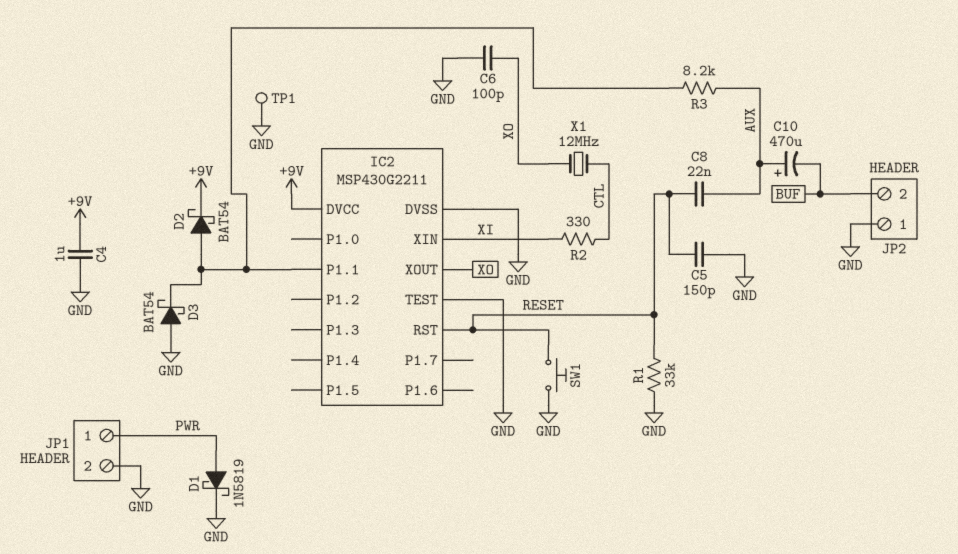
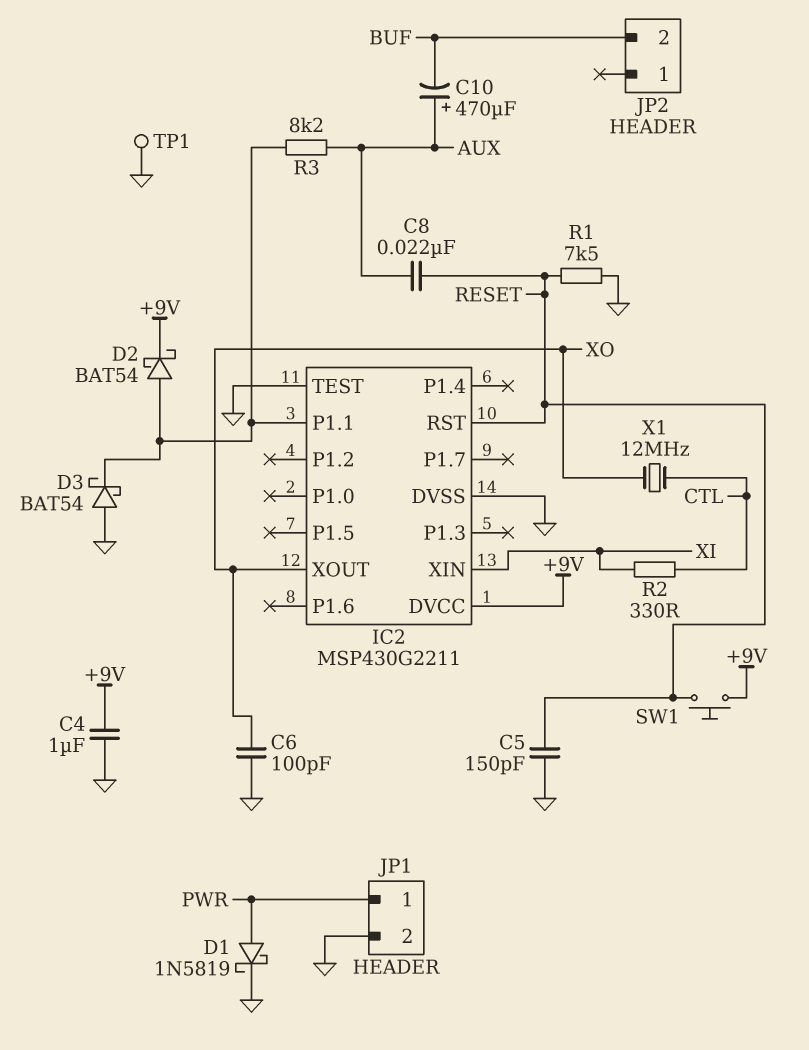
JP2 pin 1: GND -> none
R1: 33k (GND, RESET) -> 7.5k (GND, RESET)
SW1: button (GND, RESET) -> button (+9V, RESET)

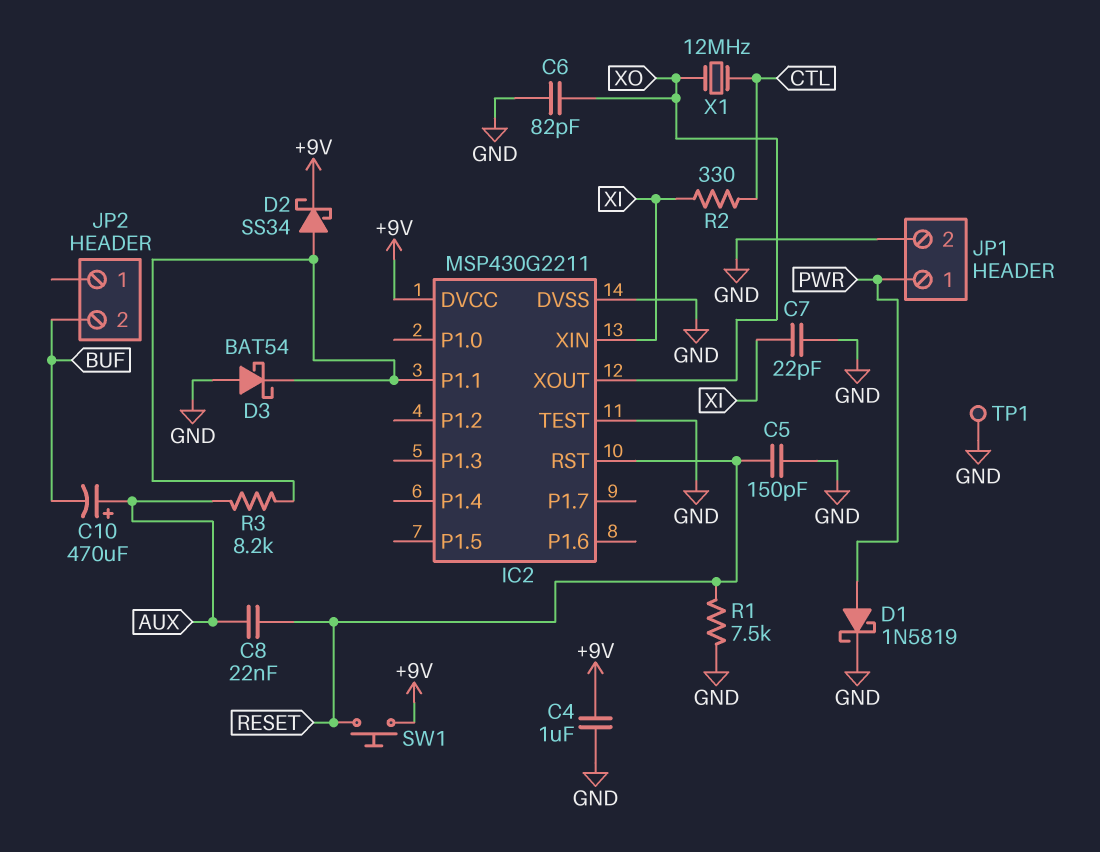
C6: 100pF (GND, XO) -> 82pF (GND, XO)
C7: none -> 22pF (GND, XI)
D2: schottky BAT54 (A IC2/P1.1, K +9V) -> schottky SS34 (A IC2/P1.1, K +9V)

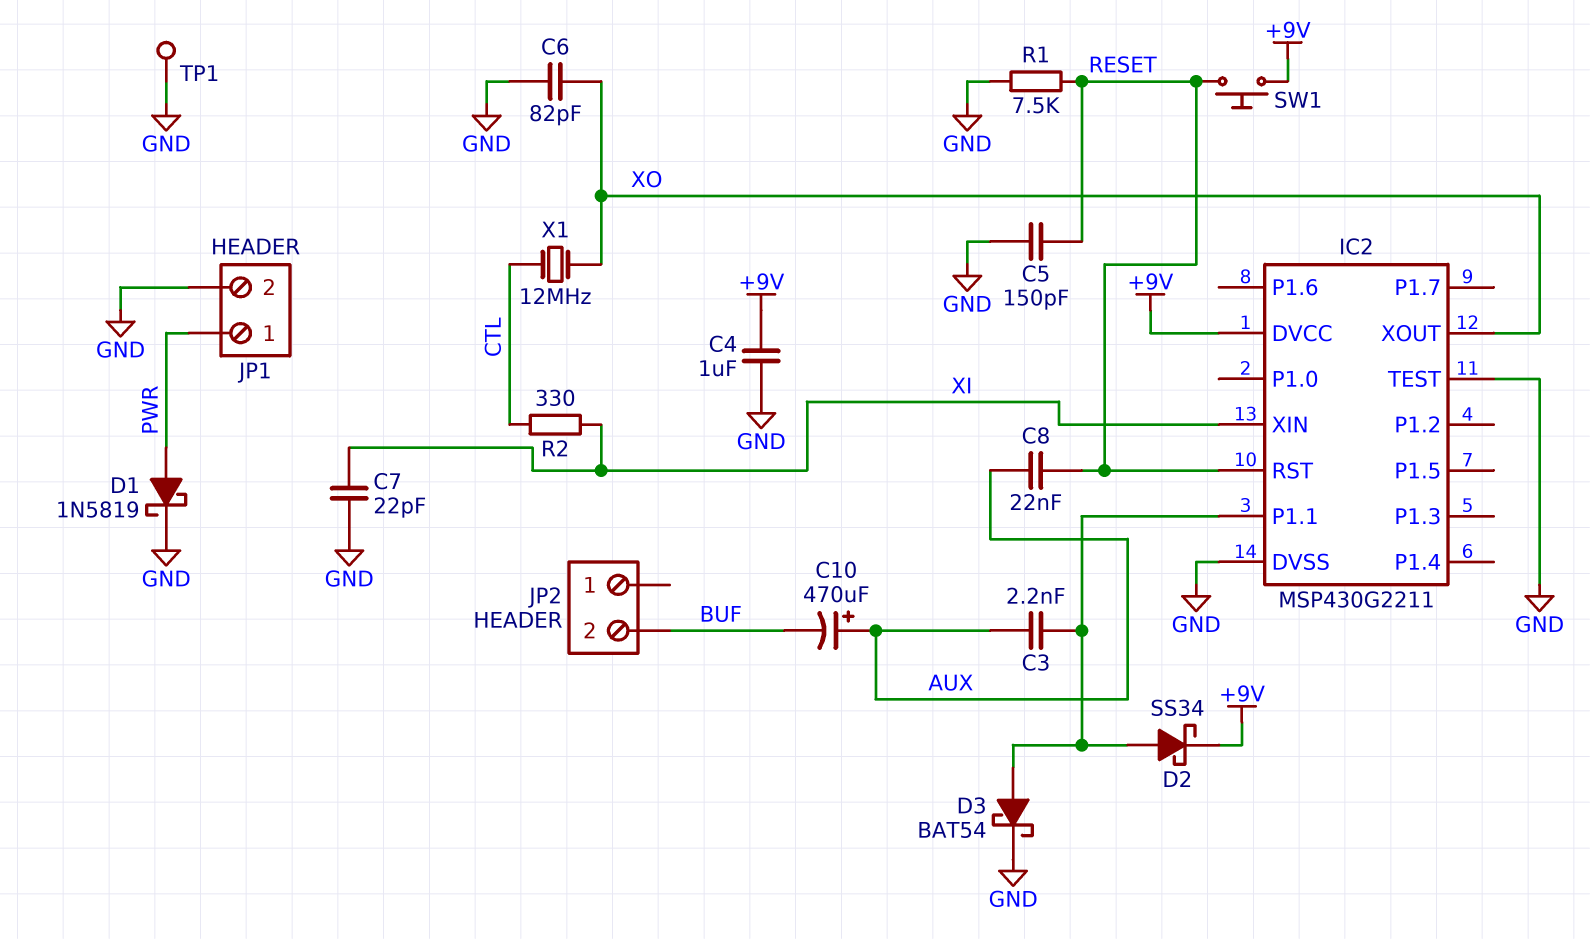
C3: none -> 2.2nF (AUX, IC2/P1.1)
D3: schottky BAT54 (A GND, K IC2/P1.1) -> schottky BAT54 (A IC2/P1.1, K GND)
R3: 8.2k (AUX, IC2/P1.1) -> none

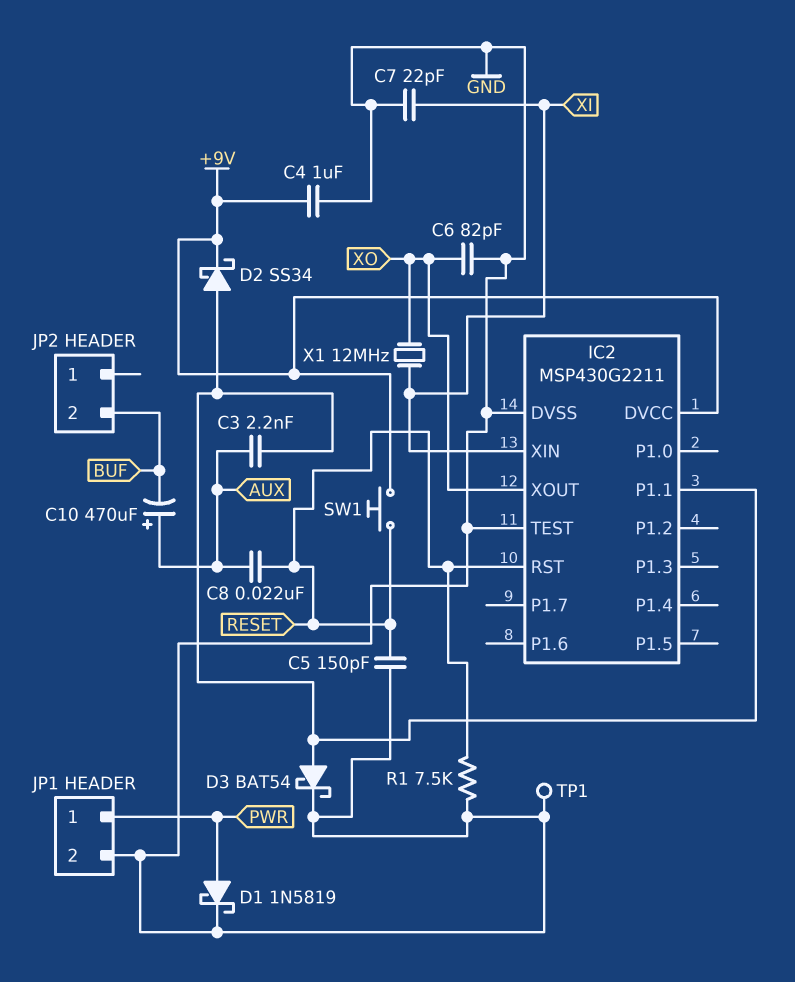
R2: 330 (CTL, XI) -> none
X1: 12MHz (CTL, XO) -> 12MHz (XI, XO)

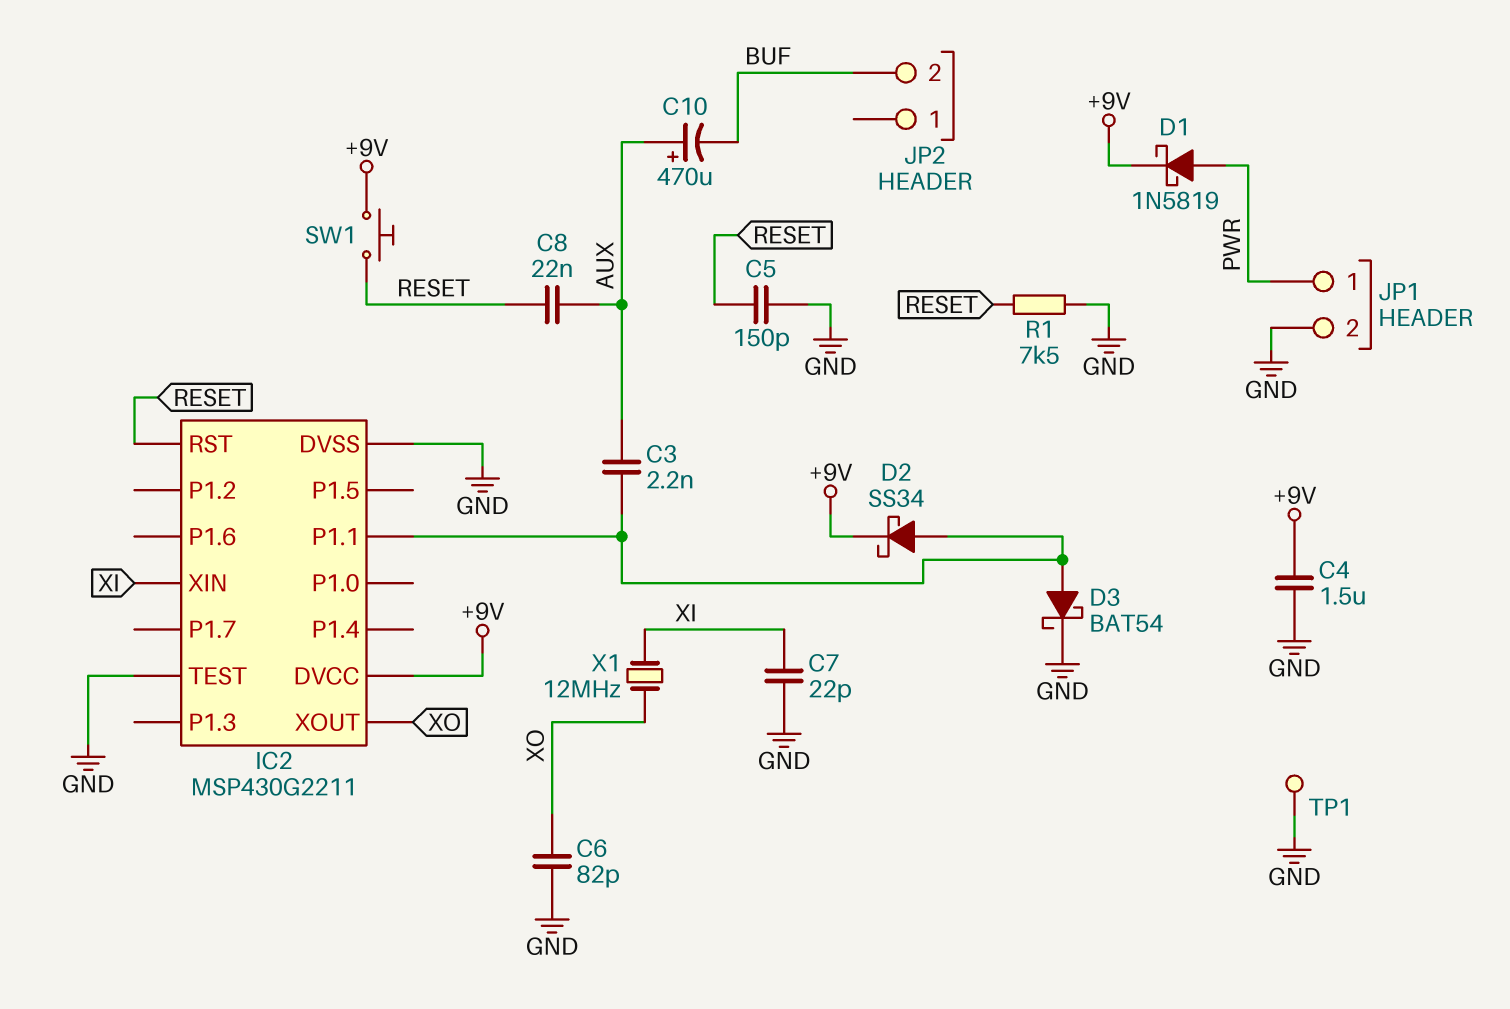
C4: 1uF (+9V, GND) -> 1.5uF (+9V, GND)
D1: schottky 1N5819 (A PWR, K GND) -> schottky 1N5819 (A PWR, K +9V)

